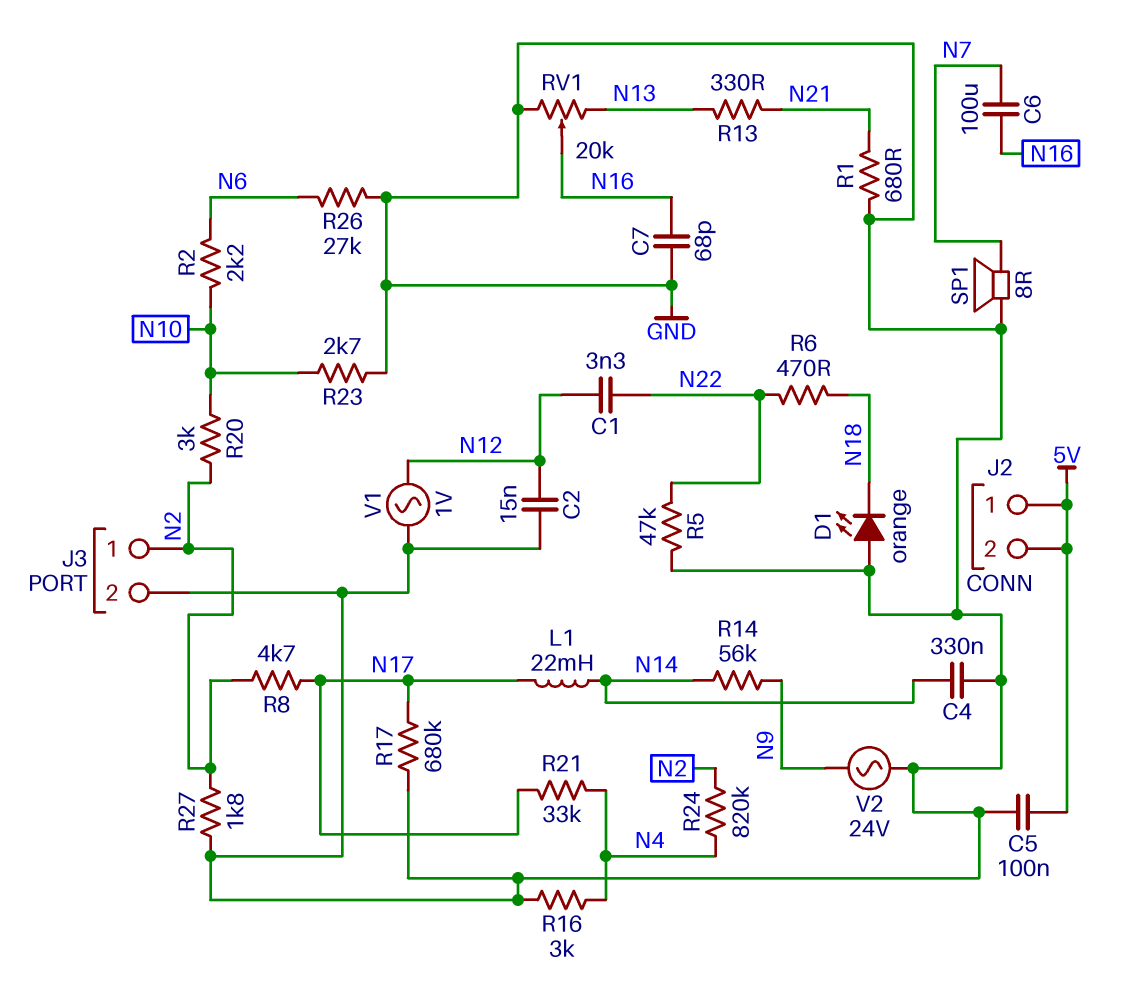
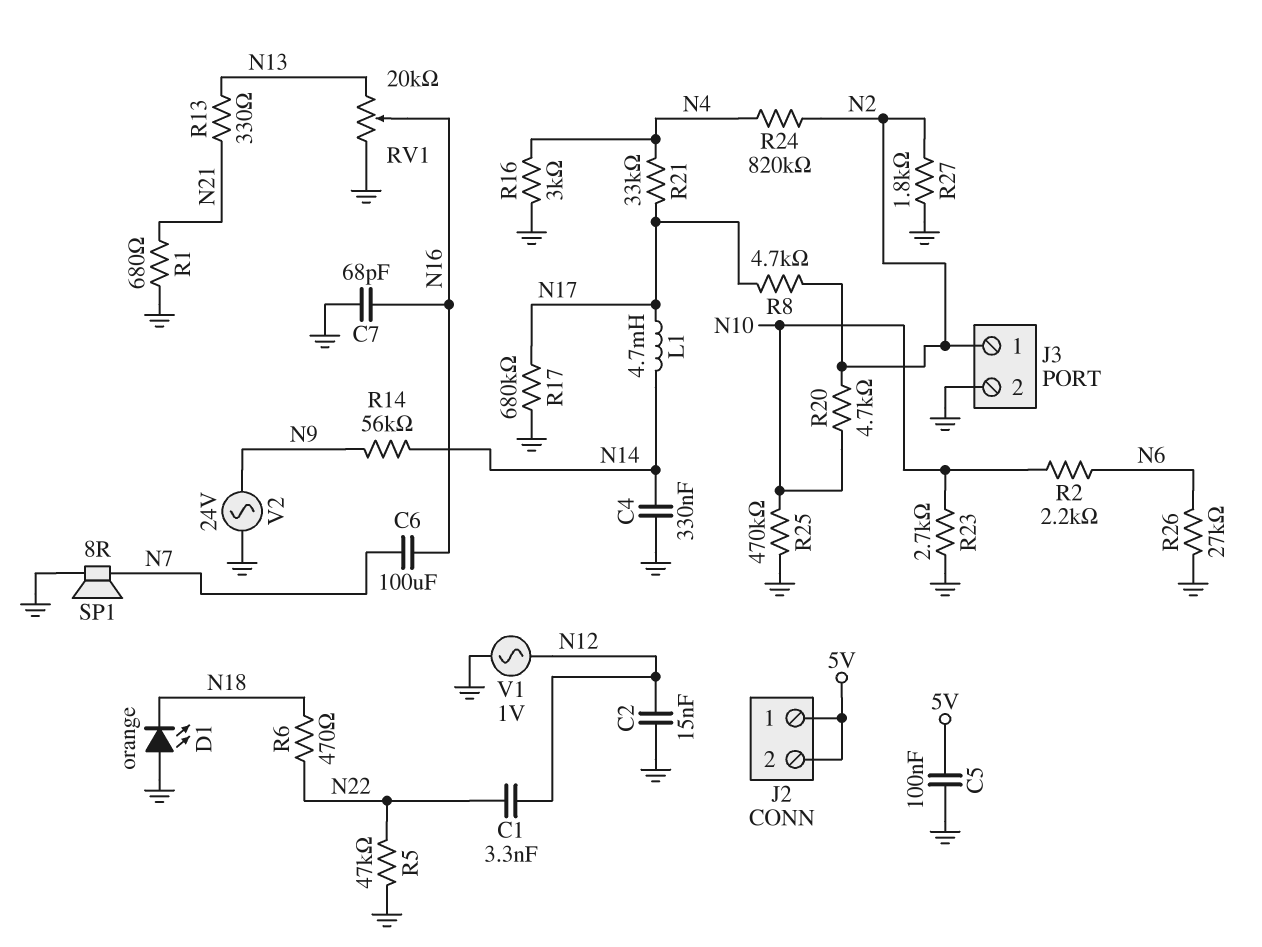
L1: 22mH (N14, N17) -> 4.7mH (N14, N17)
R20: 3k (N2, N10) -> 4.7k (N2, N10)
R25: none -> 470k (GND, N10)

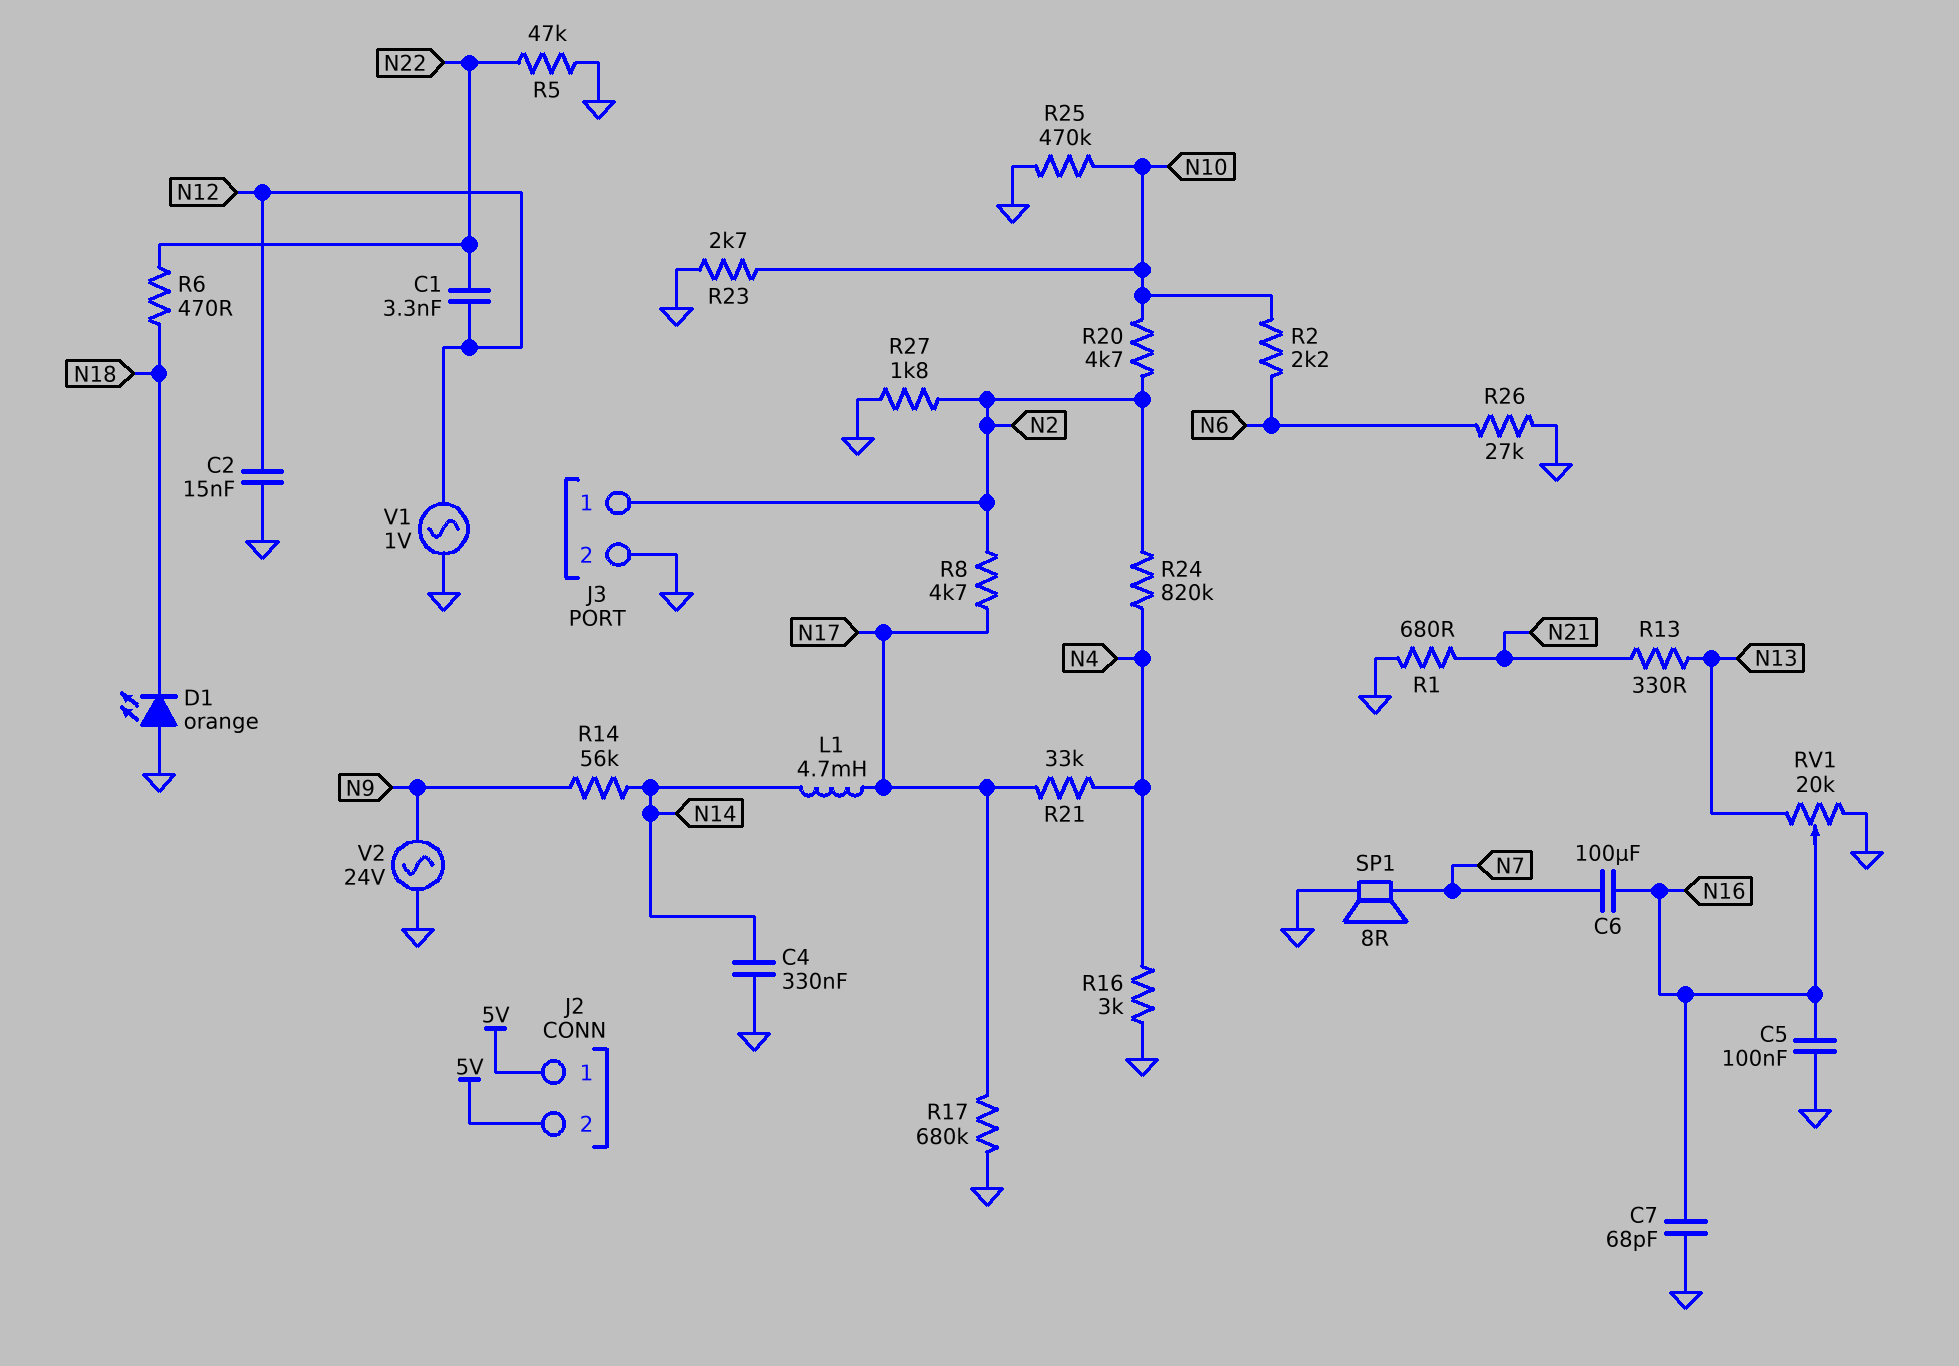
C5: 100nF (5V, GND) -> 100nF (GND, N16)

